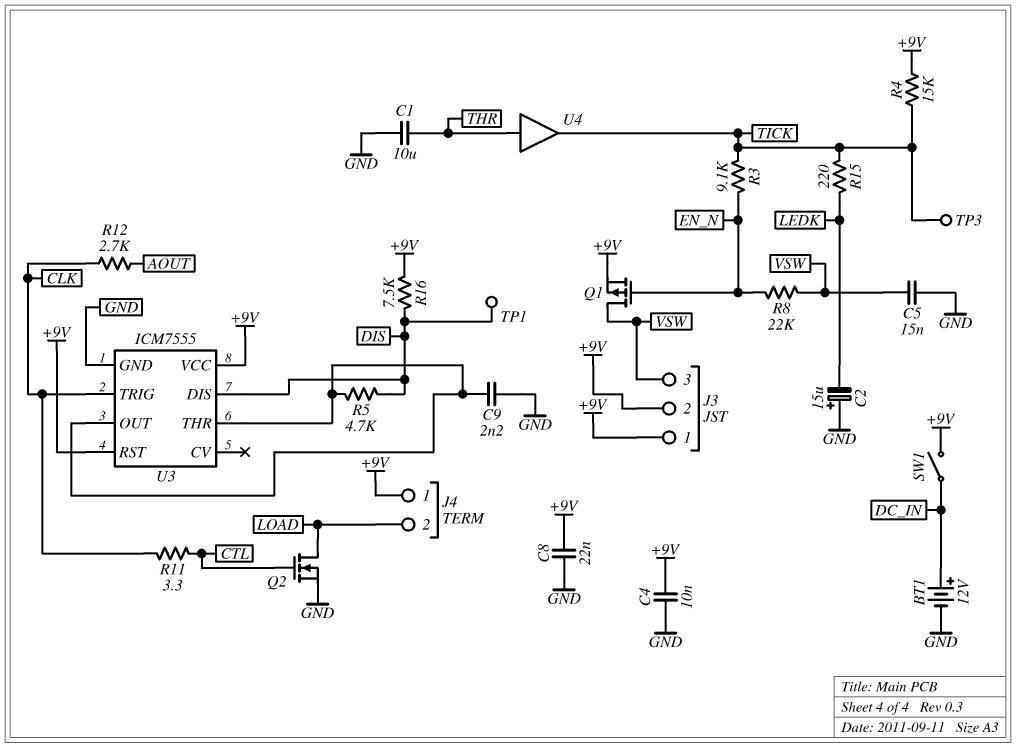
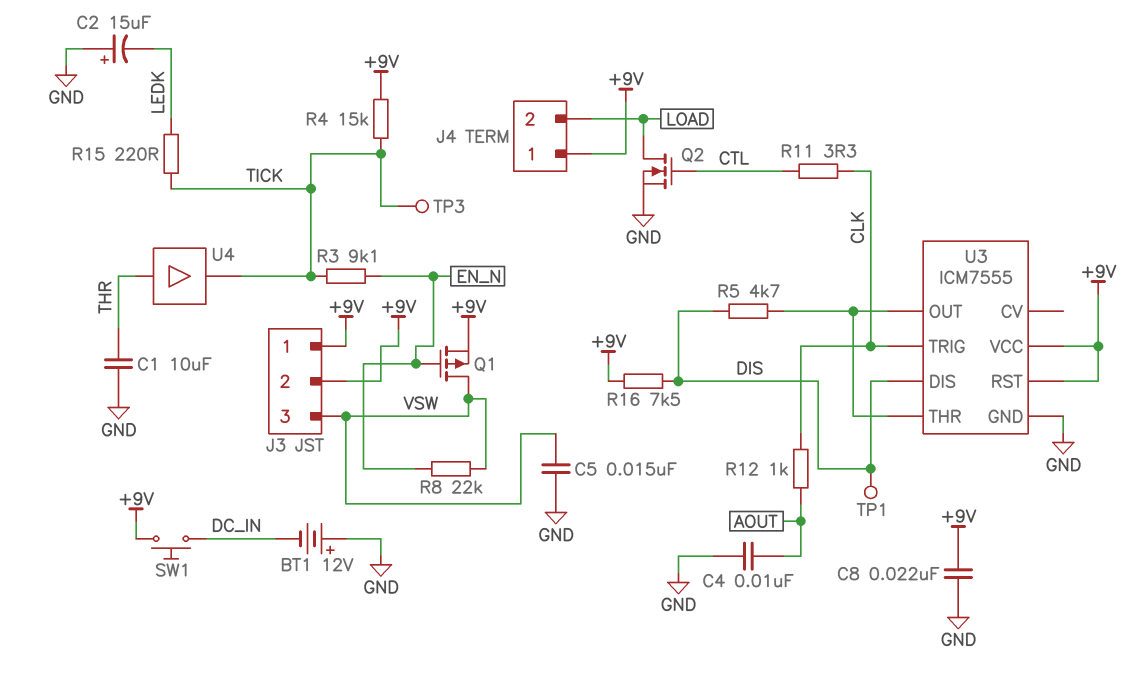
BT1: 12V (plus DC_IN, minus GND) -> 12V (plus GND, minus DC_IN)
C4: 10nF (+9V, GND) -> 10nF (AOUT, GND)
C9: 2.2nF (GND, U3/OUT) -> none
R12: 2.7k (AOUT, CLK) -> 1k (AOUT, CLK)
SW1: switch (+9V, DC_IN) -> button (+9V, DC_IN)

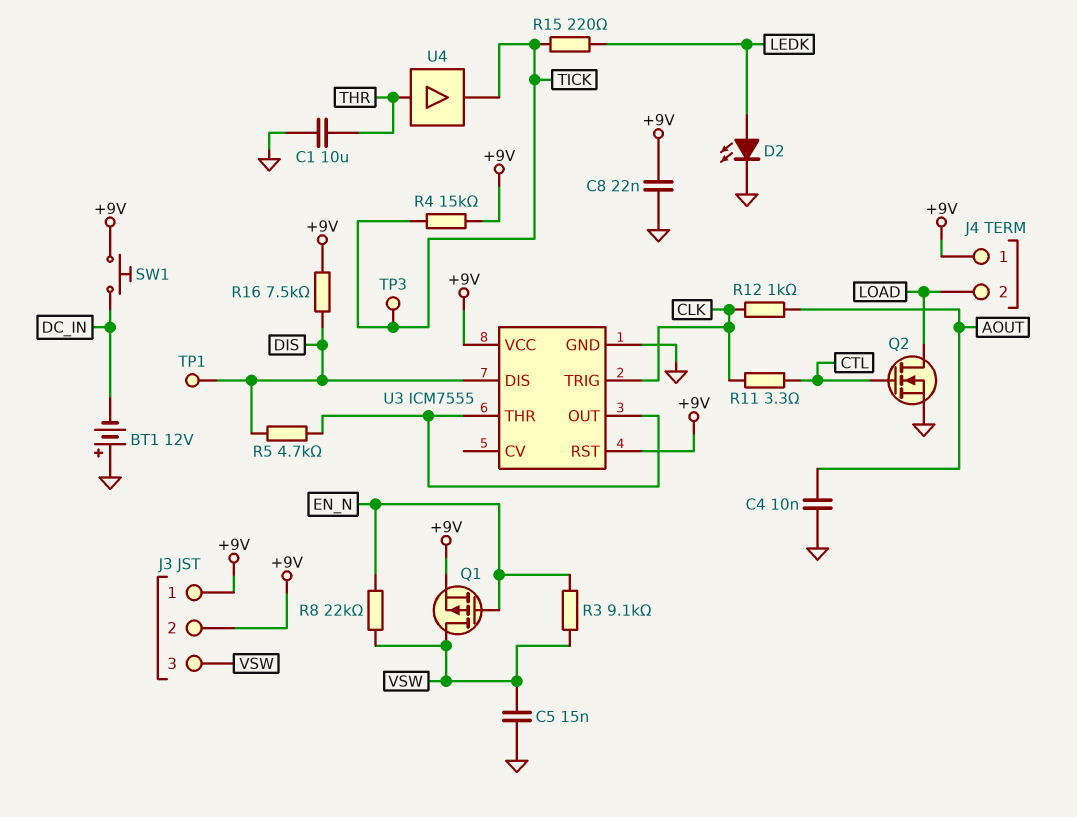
C2: 15uF (plus GND, minus LEDK) -> none
D2: none -> LED (A LEDK, K GND)
R3: 9.1k (EN_N, TICK) -> 9.1k (EN_N, VSW)

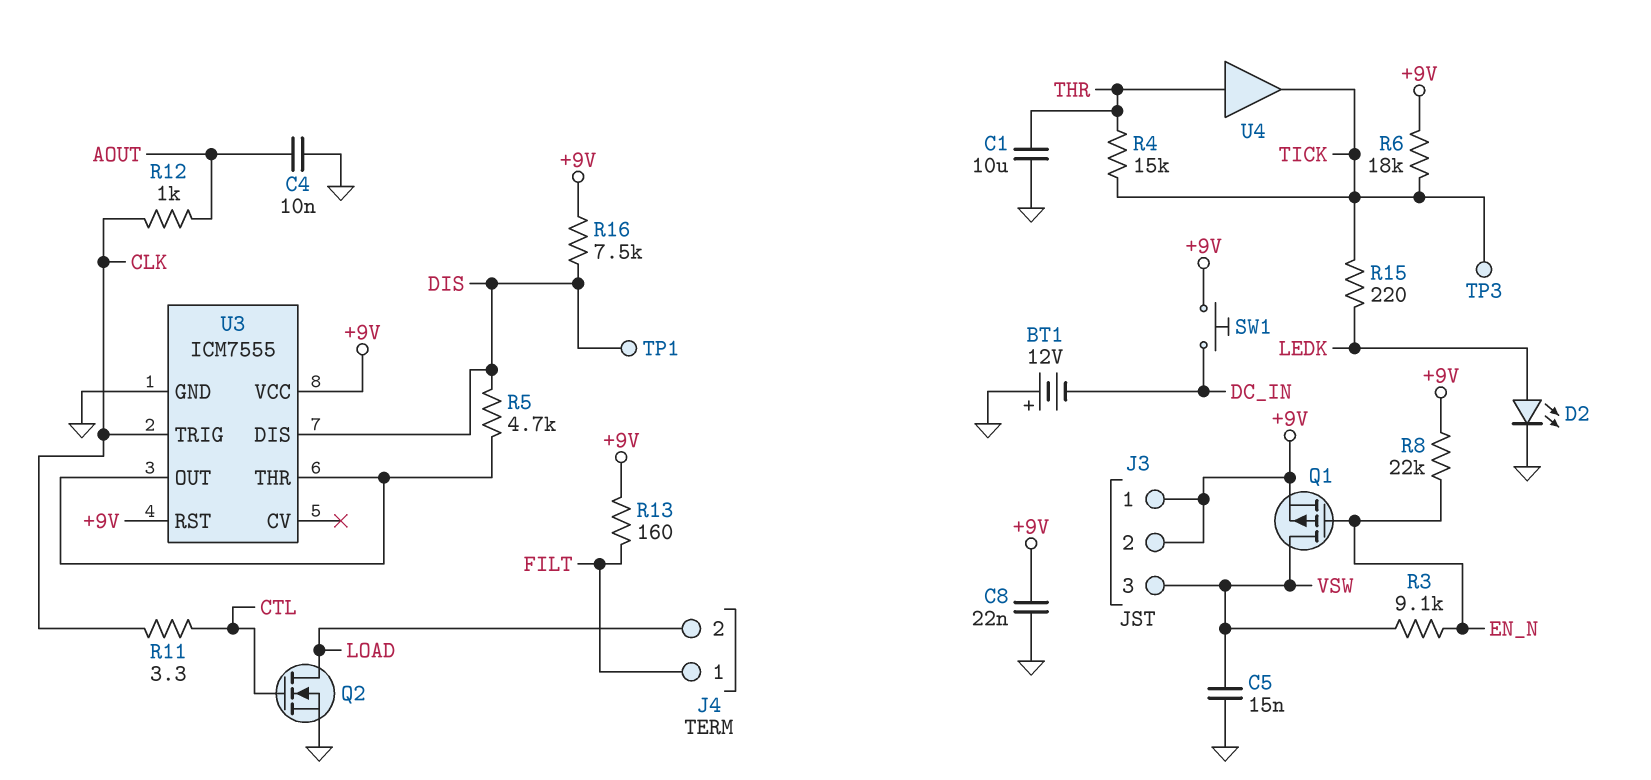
J4 pin 1: +9V -> FILT
R4: 15k (+9V, TICK) -> 15k (THR, TICK)
R6: none -> 18k (+9V, TICK)
R8: 22k (EN_N, VSW) -> 22k (+9V, EN_N)
R13: none -> 160 (+9V, FILT)

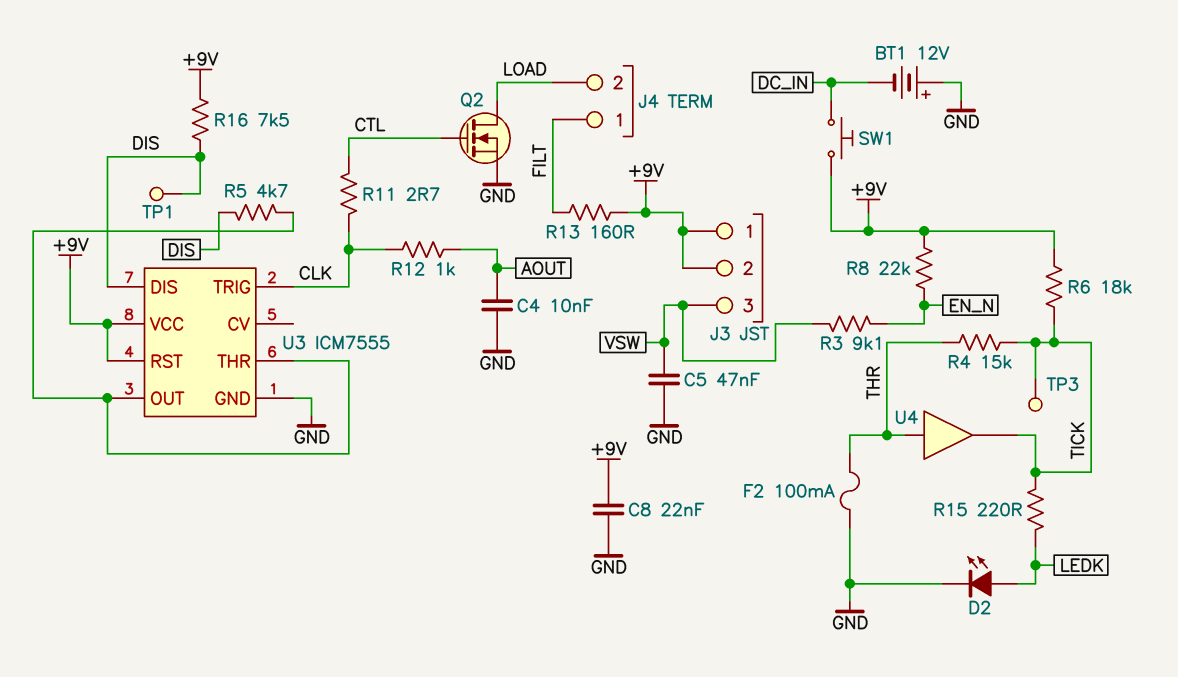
C1: 10uF (GND, THR) -> none
C5: 15nF (GND, VSW) -> 47nF (GND, VSW)
F2: none -> 100mA (GND, THR)
Q1: PMOS (G EN_N, D VSW, S +9V) -> none
R11: 3.3 (CLK, CTL) -> 2.7 (CLK, CTL)

